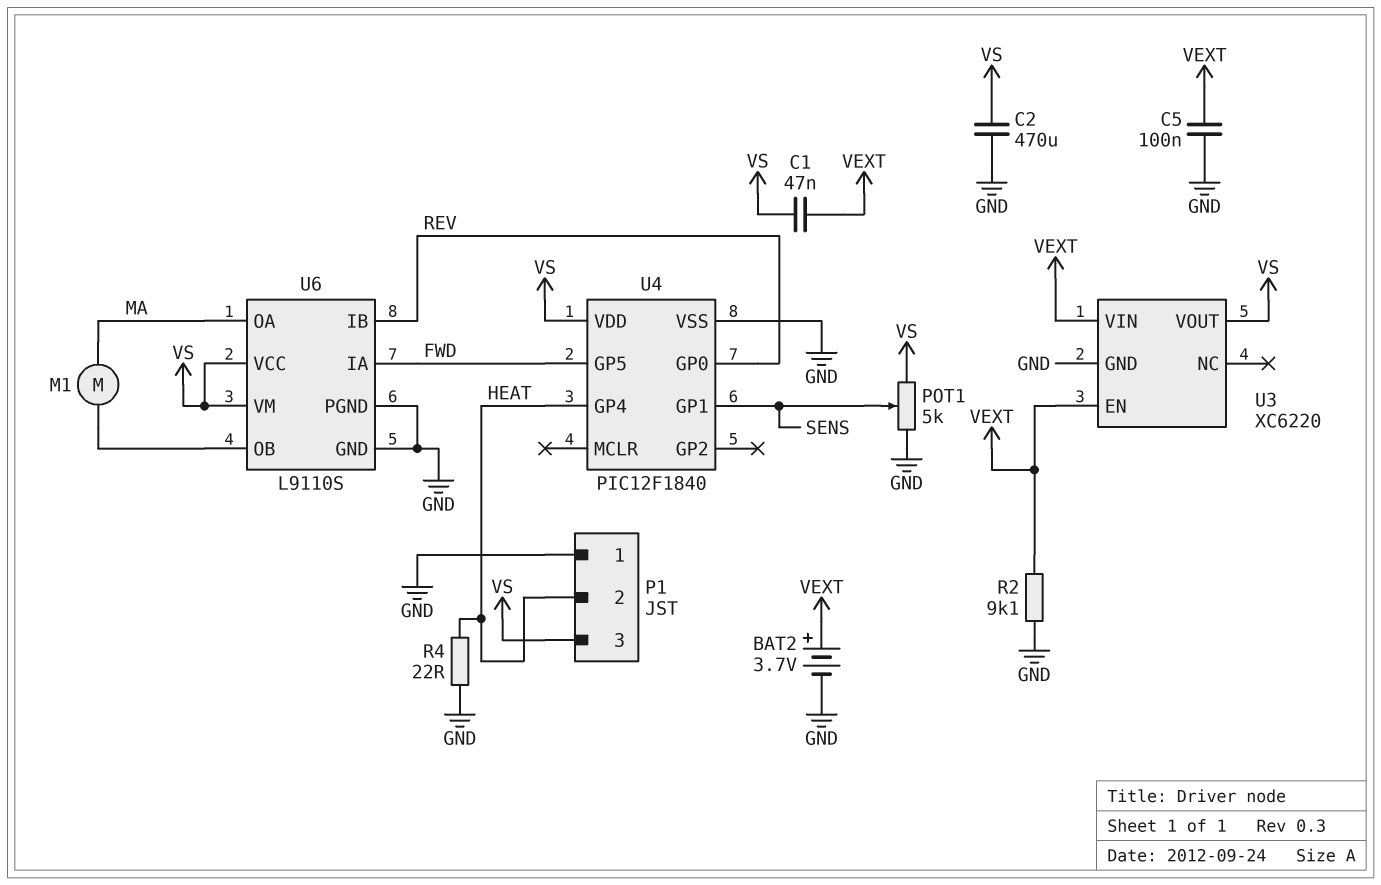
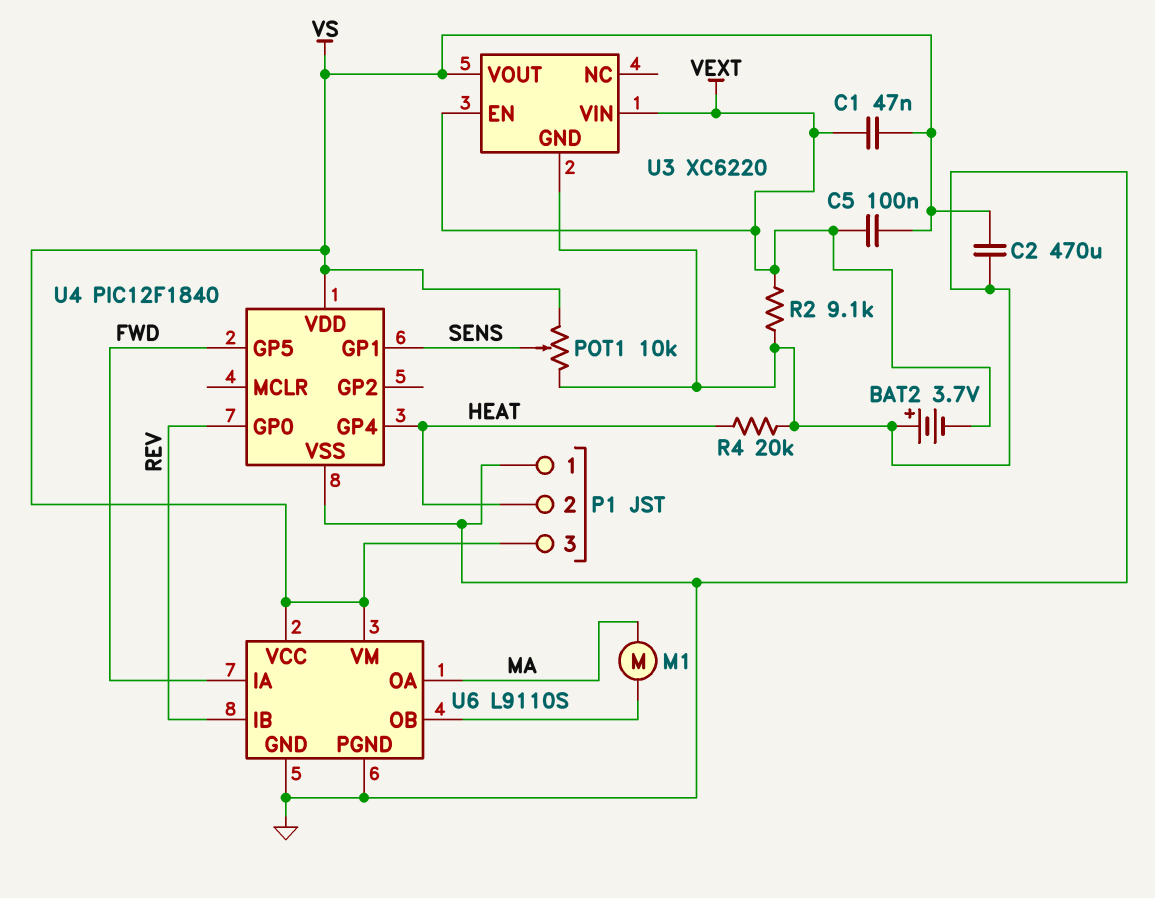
BAT2: 3.7V (plus VEXT, minus GND) -> 3.7V (plus GND, minus VEXT)
C5: 100nF (GND, VEXT) -> 100nF (VEXT, VS)
POT1: 5k (GND, VS, wiper SENS) -> 10k (GND, VS, wiper SENS)
R4: 22 (GND, HEAT) -> 20k (GND, HEAT)

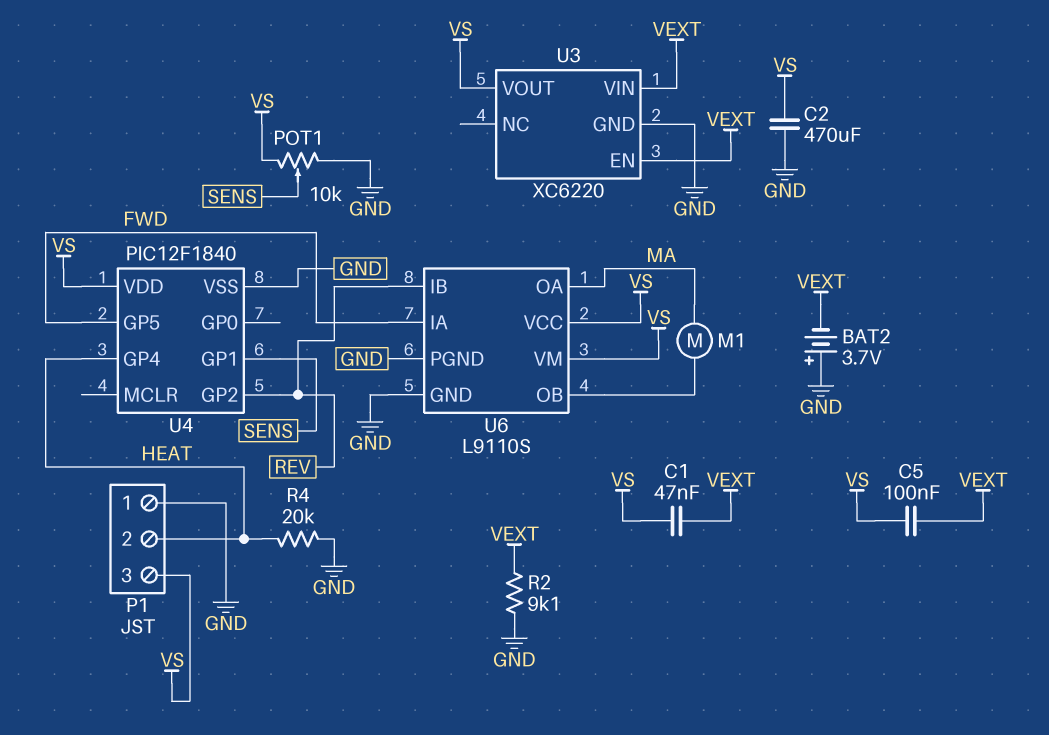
U4 pin GP0: REV -> none
U4 pin GP2: none -> REV

